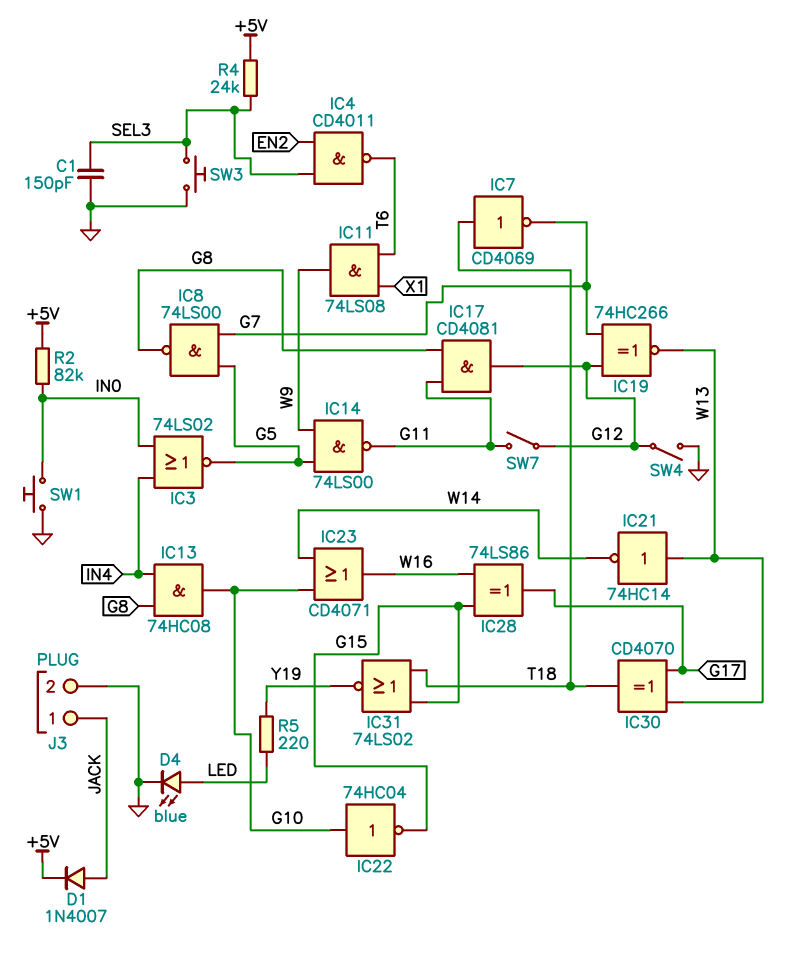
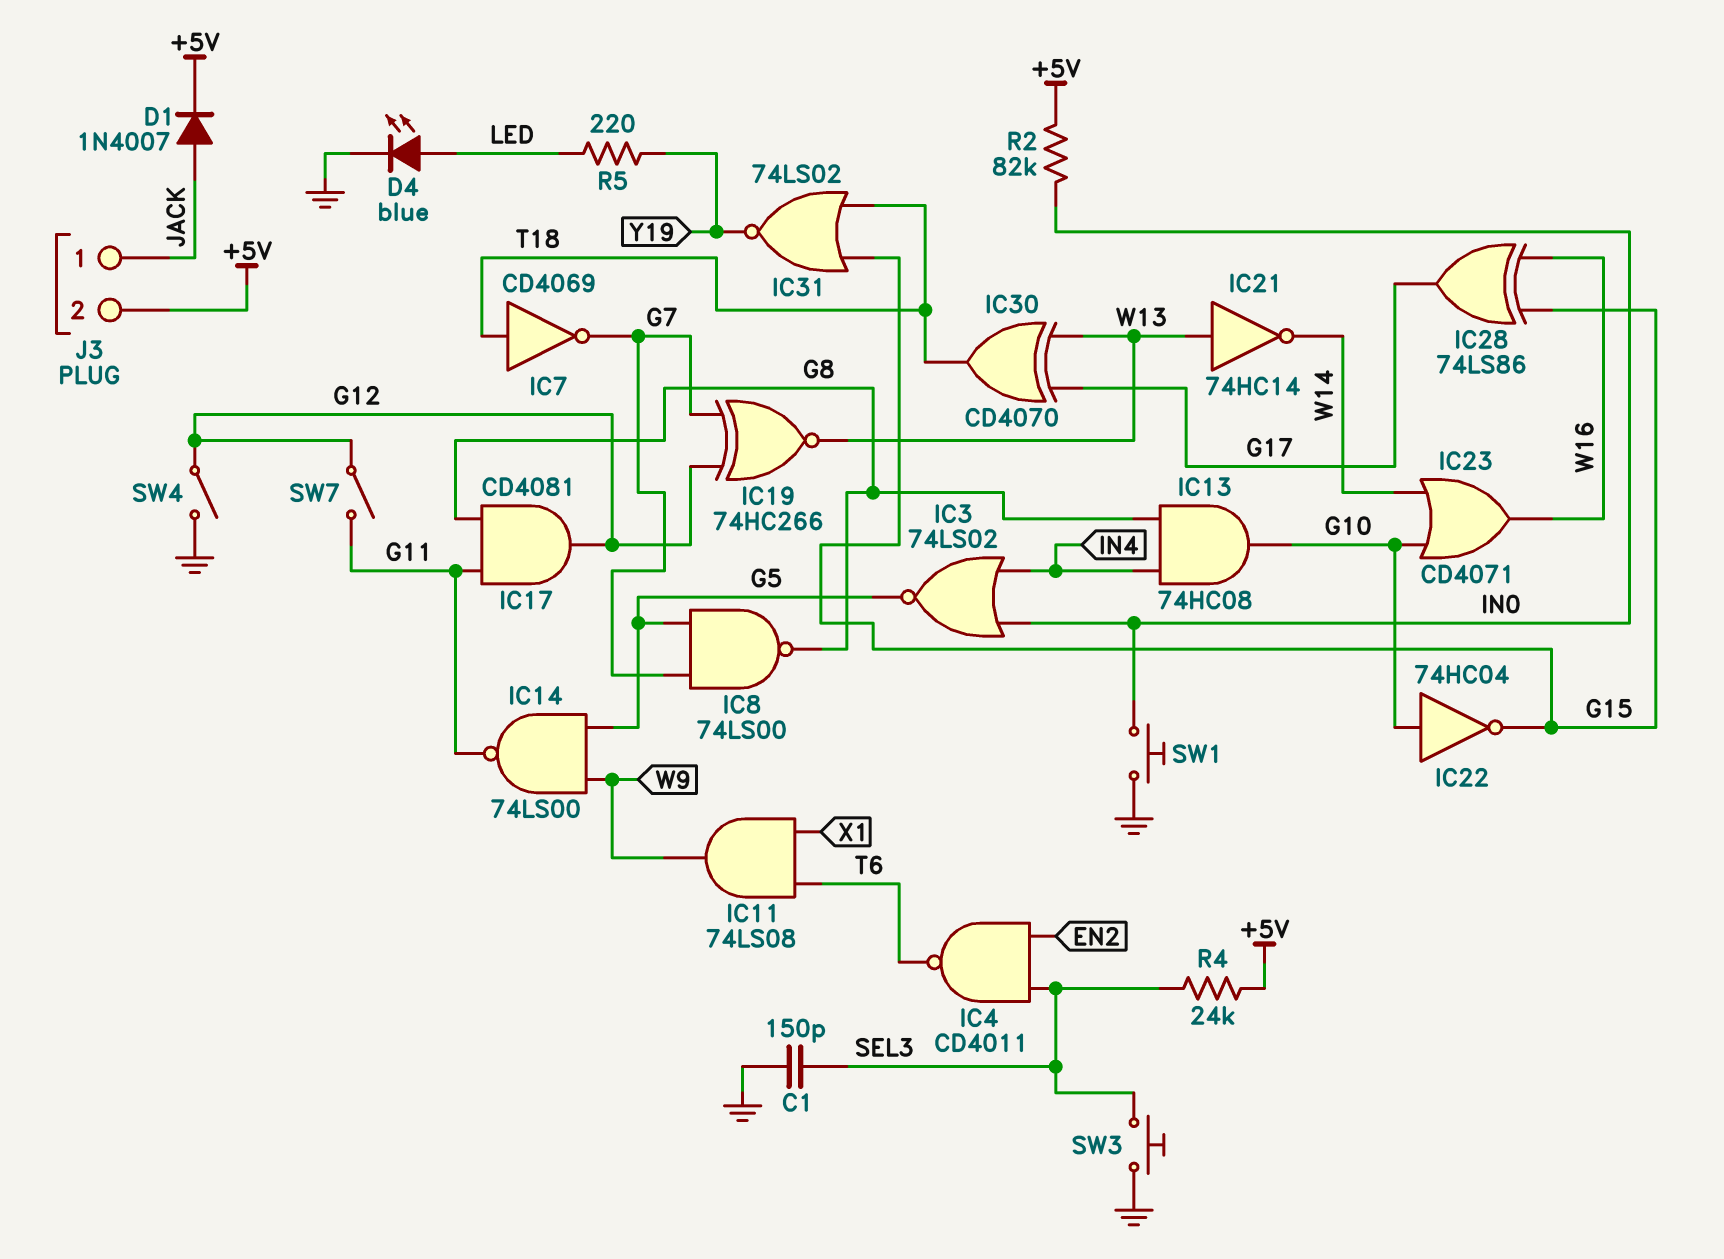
J3 pin 2: GND -> +5V

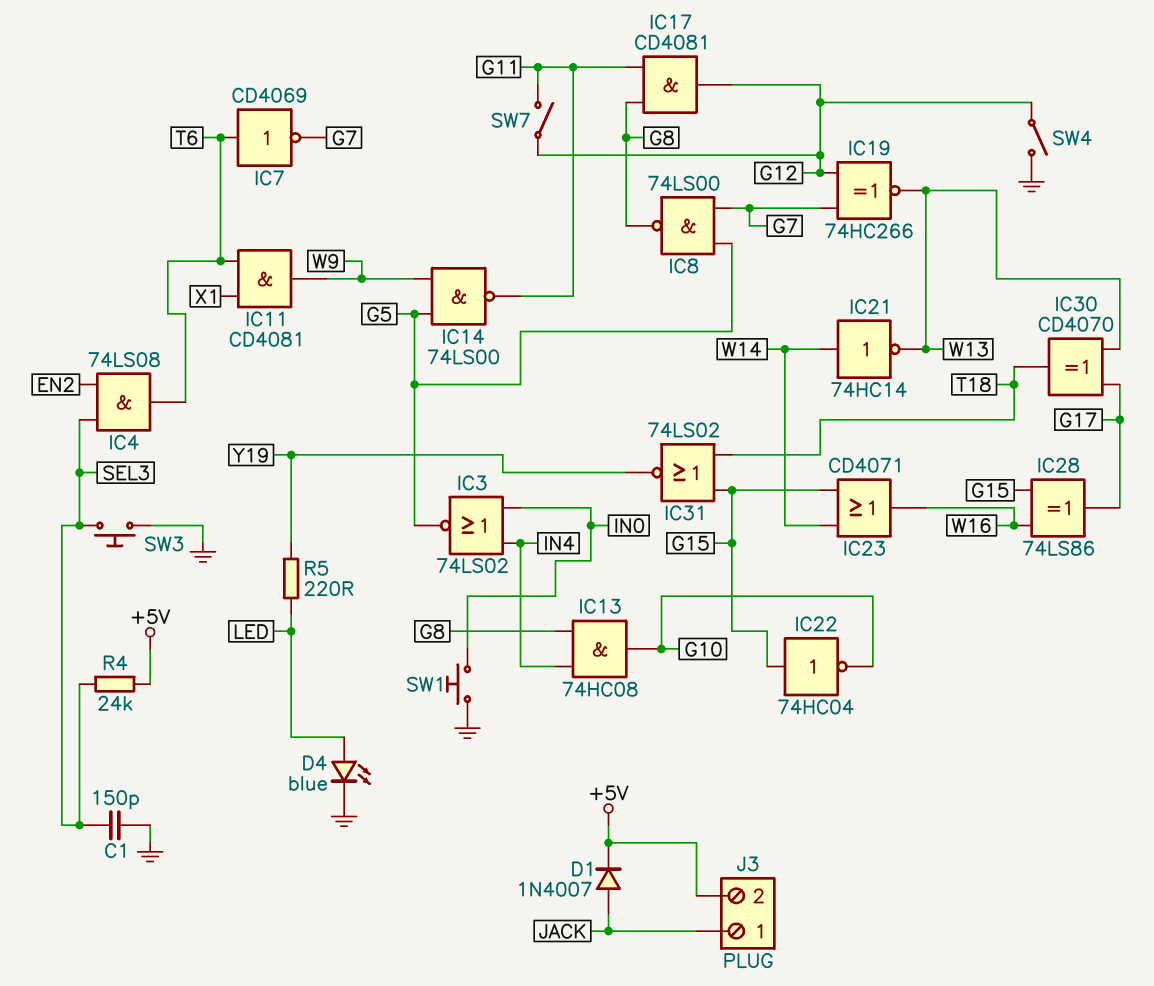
IC4: NAND CD4011 (in EN2, in SEL3, out T6) -> AND 74LS08 (in EN2, in SEL3, out T6)
IC7: NOT CD4069 (in T18, out G7) -> NOT CD4069 (in T6, out G7)
IC11: AND 74LS08 (in T6, in X1, out W9) -> AND CD4081 (in T6, in X1, out W9)
IC21: NOT 74HC14 (in W13, out W14) -> NOT 74HC14 (in W14, out W13)
IC22: NOT 74HC04 (in G10, out G15) -> NOT 74HC04 (in G15, out G10)
IC23: OR CD4071 (in G10, in W14, out W16) -> OR CD4071 (in G15, in W14, out W16)
R2: 82k (+5V, IN0) -> none

